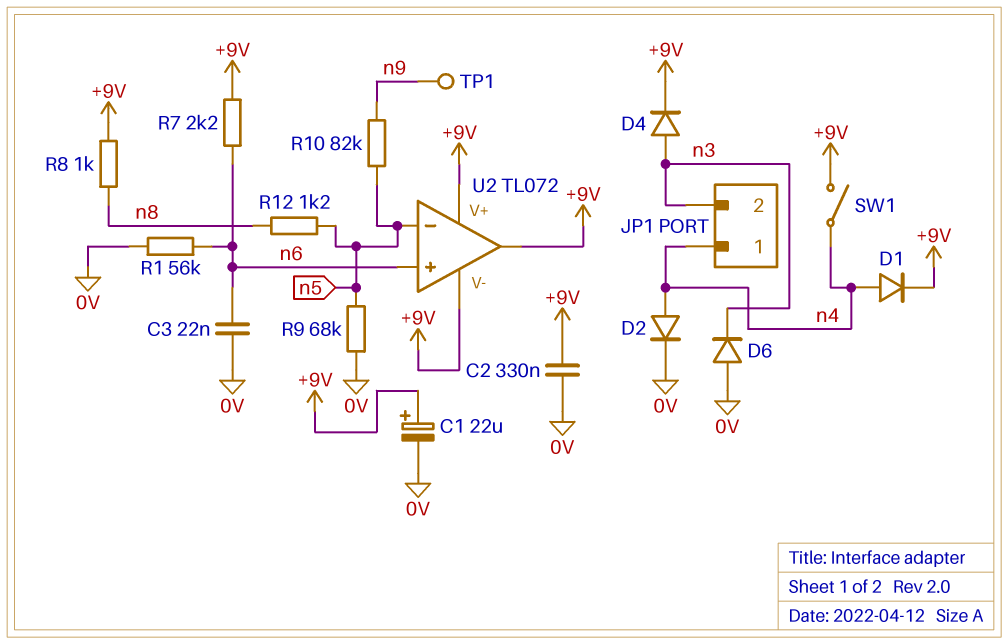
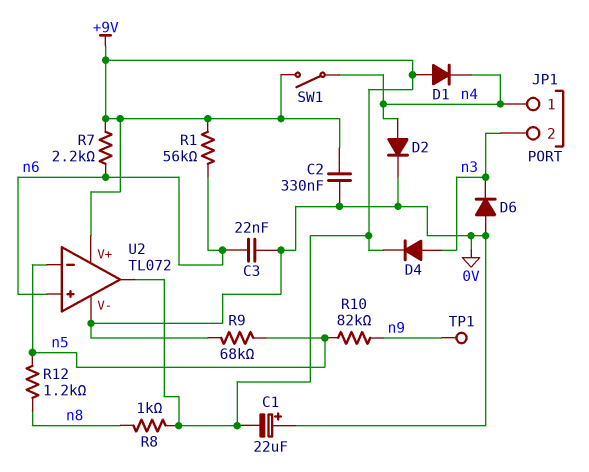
C1: 22uF (plus +9V, minus 0V) -> 22uF (plus 0V, minus +9V)
D1: diode (A n4, K +9V) -> diode (A +9V, K n4)
R1: 56k (0V, n6) -> 56k (+9V, n6)
U2 pin V-: +9V -> 0V

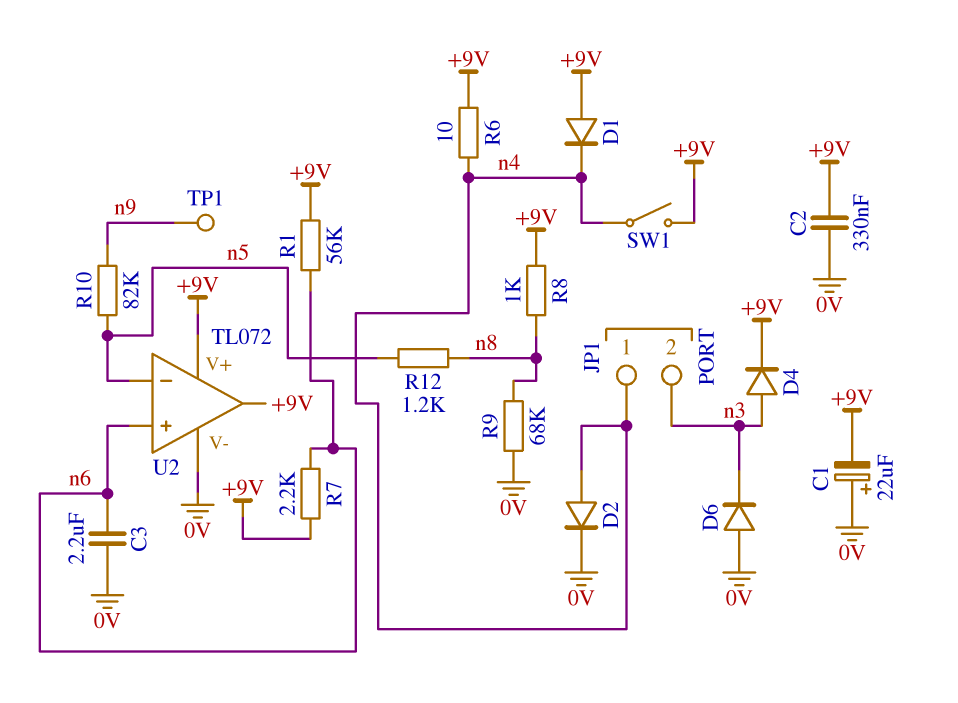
C3: 22nF (0V, n6) -> 2.2uF (0V, n6)
R6: none -> 10 (+9V, n4)
R9: 68k (0V, n5) -> 68k (0V, n8)

